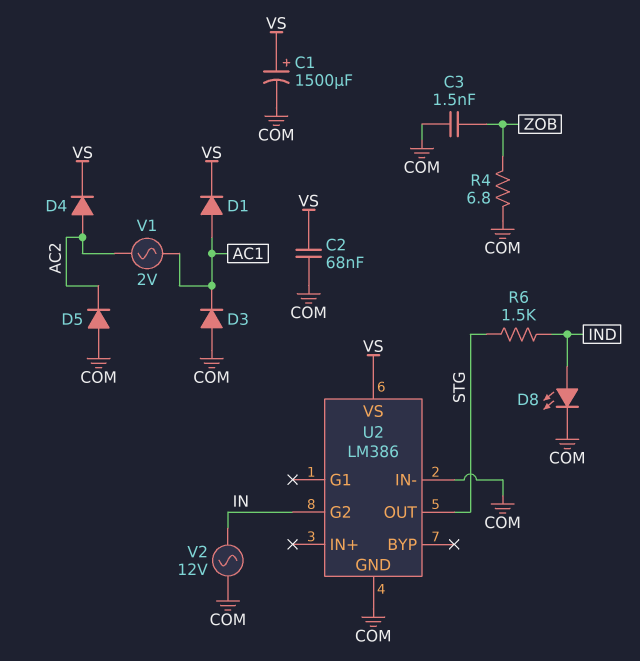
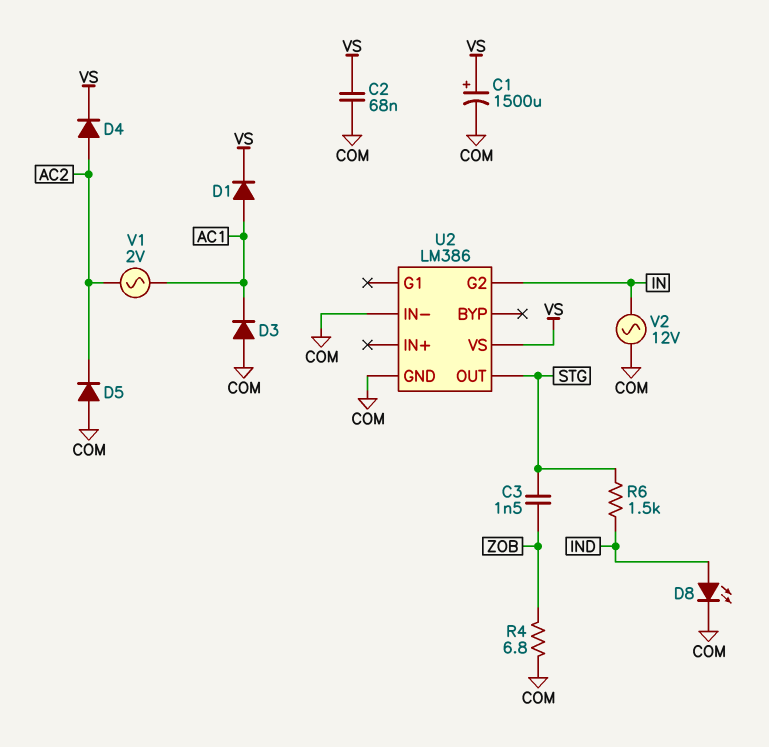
C3: 1.5nF (COM, ZOB) -> 1.5nF (STG, ZOB)

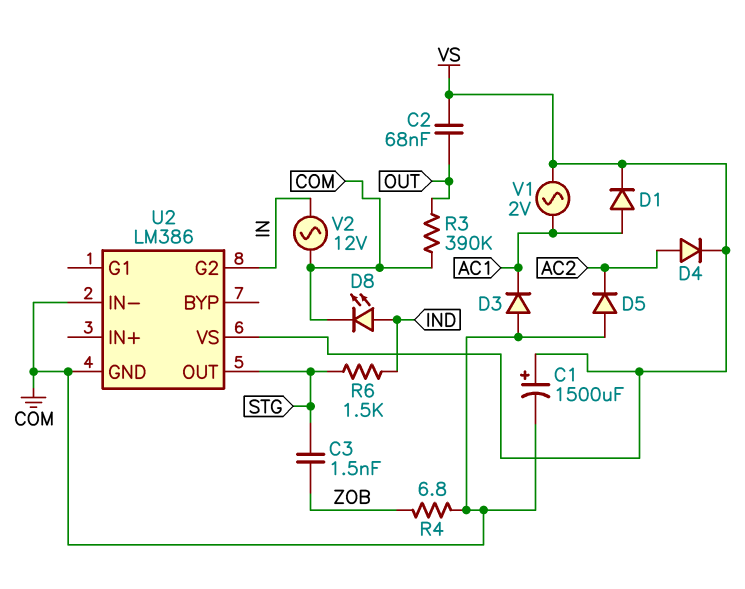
C2: 68nF (COM, VS) -> 68nF (OUT, VS)
R3: none -> 390k (COM, OUT)
V1: AC 2V (AC1, AC2) -> AC 2V (AC1, VS)

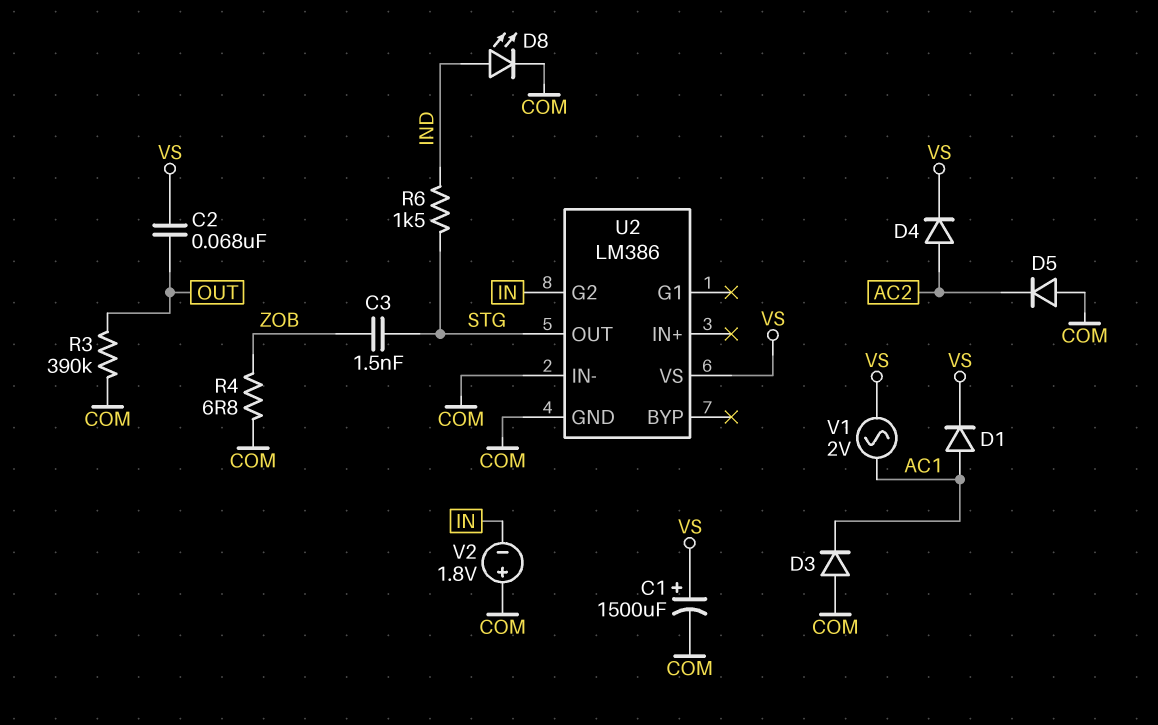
V2: AC 12V (COM, IN) -> 1.8V (plus COM, minus IN)

